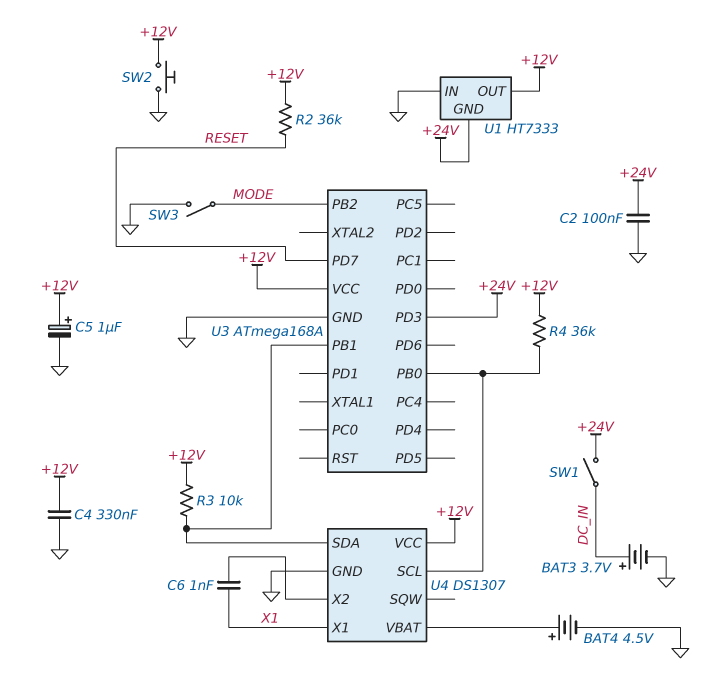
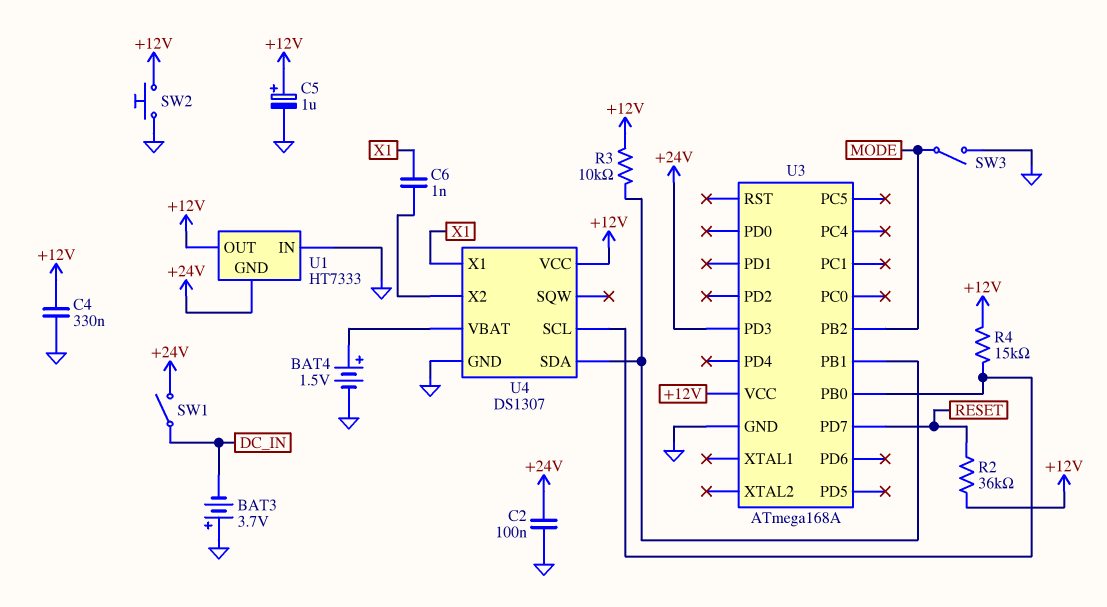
BAT3: 3.7V (plus DC_IN, minus GND) -> 3.7V (plus GND, minus DC_IN)
BAT4: 4.5V (plus U4/VBAT, minus GND) -> 1.5V (plus U4/VBAT, minus GND)
R4: 36k (+12V, U3/PB0) -> 15k (+12V, U3/PB0)

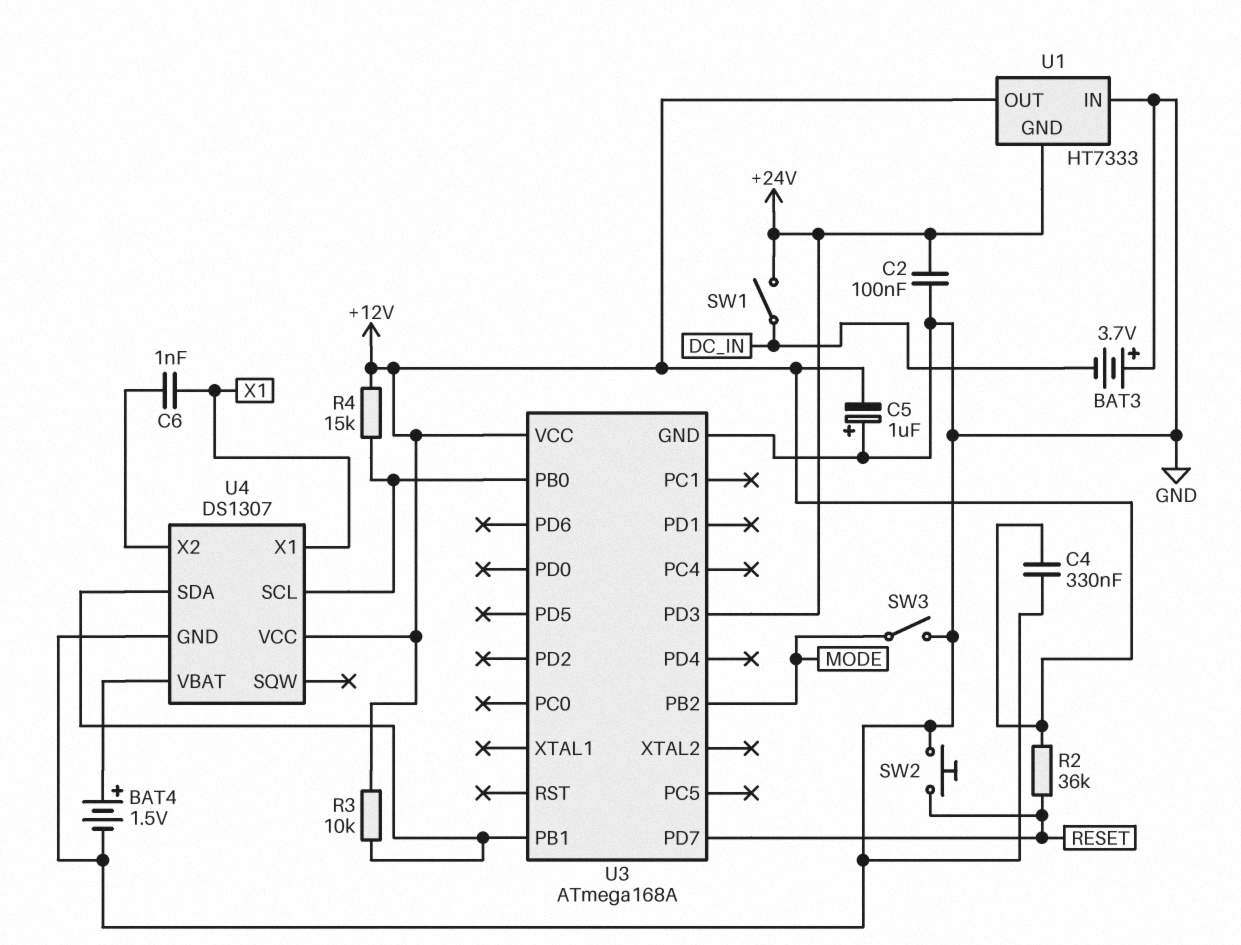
C5: 1uF (plus +12V, minus GND) -> 1uF (plus GND, minus +12V)
SW2: button (+12V, GND) -> button (GND, RESET)

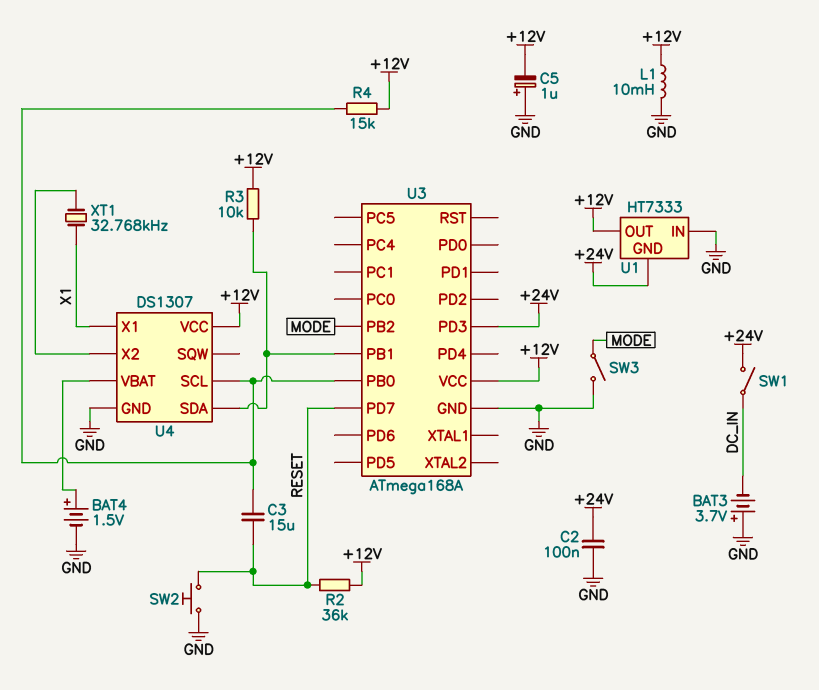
C3: none -> 15uF (RESET, U3/PB0)
C4: 330nF (+12V, GND) -> none
C6: 1nF (U4/X2, X1) -> none
L1: none -> 10mH (+12V, GND)
XT1: none -> 32.768kHz (U4/X2, X1)

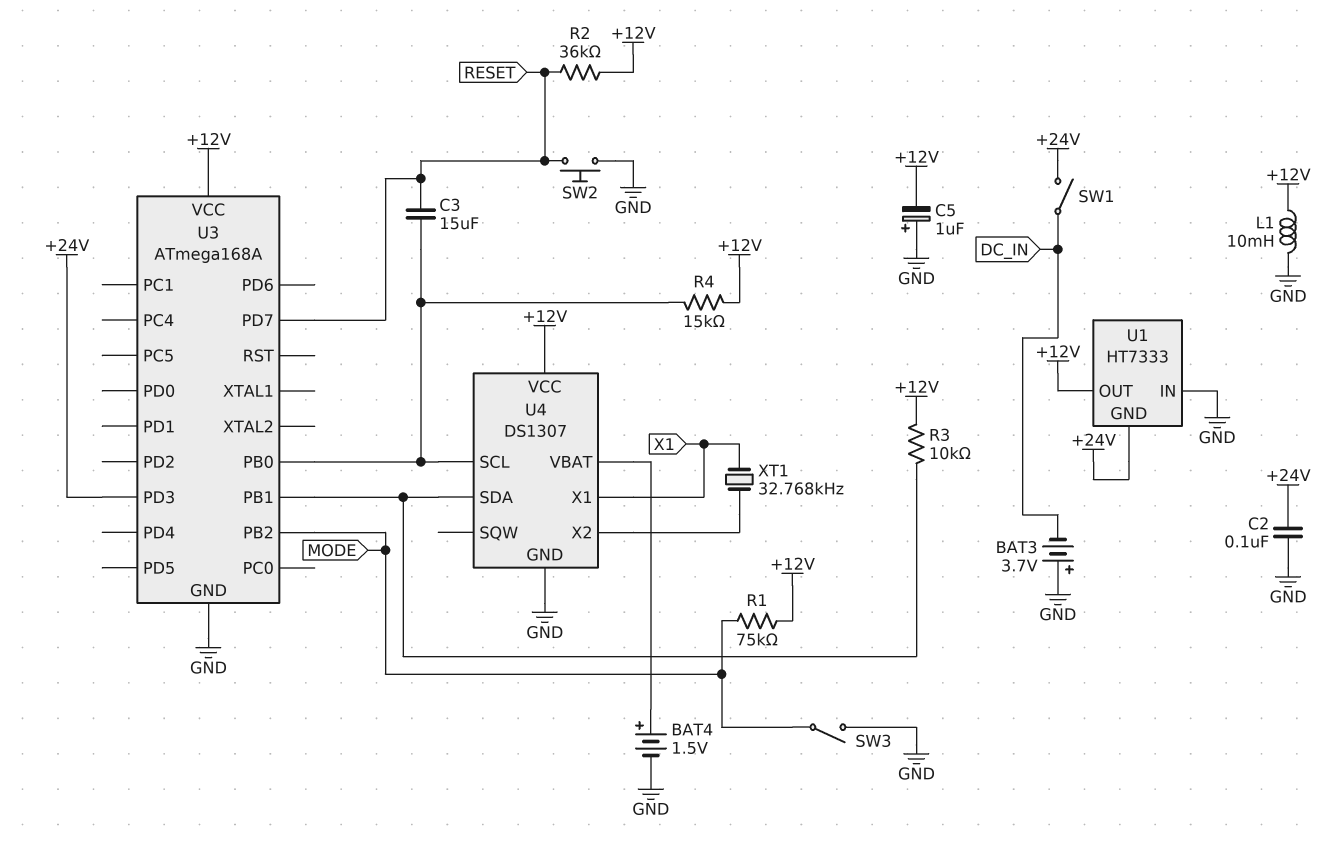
R1: none -> 75k (+12V, MODE)

